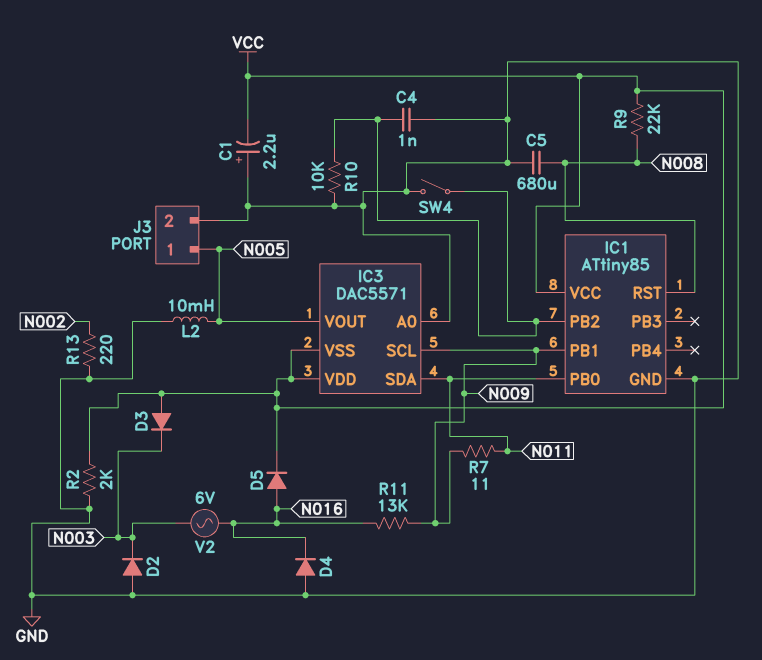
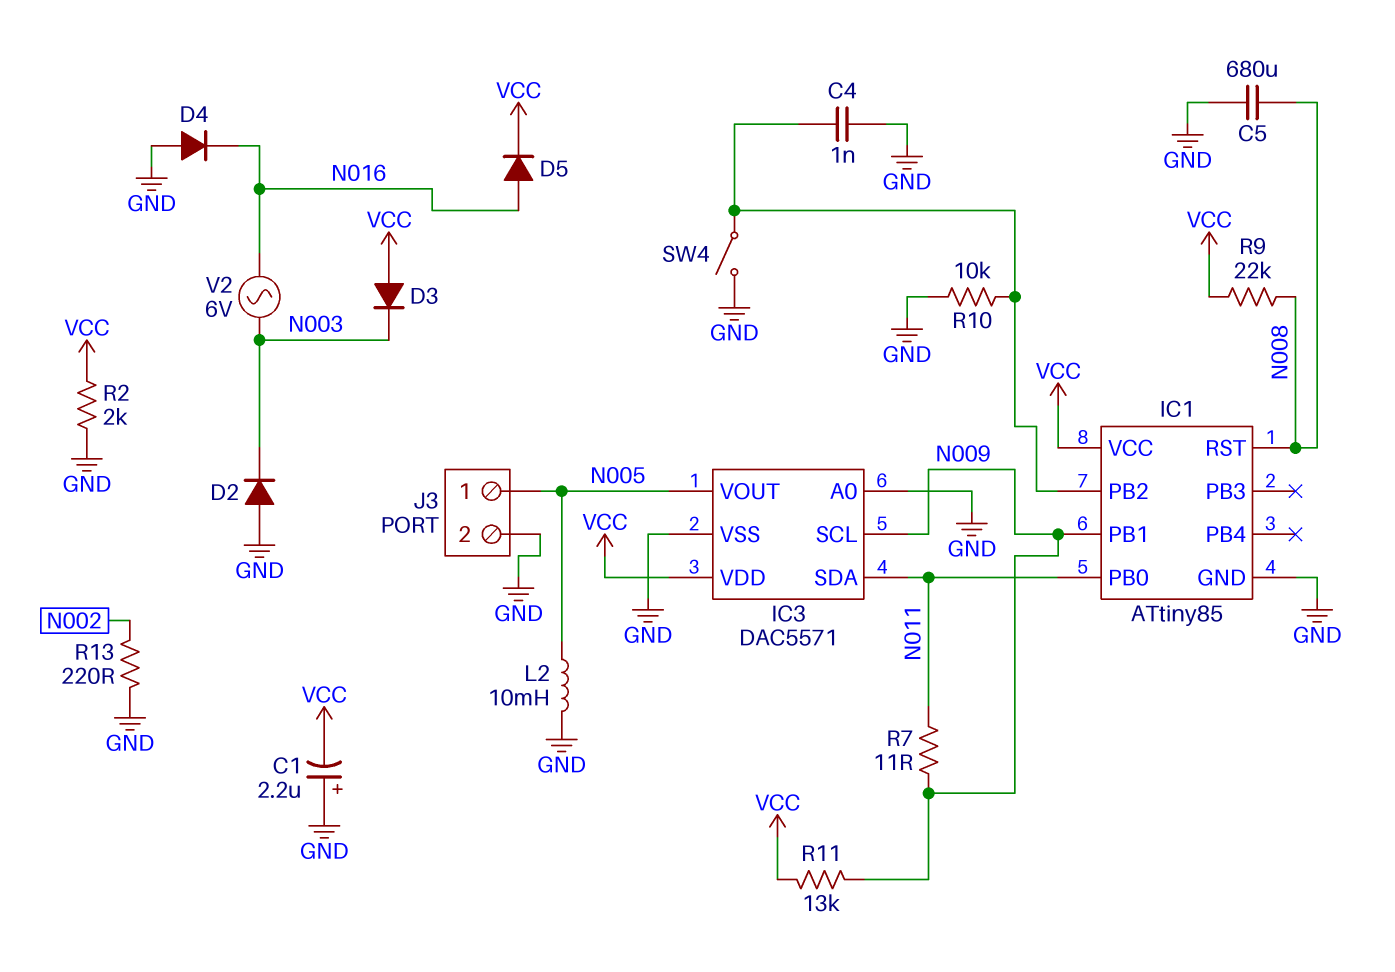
IC3 pin VSS: VCC -> GND
R11: 13k (N009, N016) -> 13k (N009, VCC)

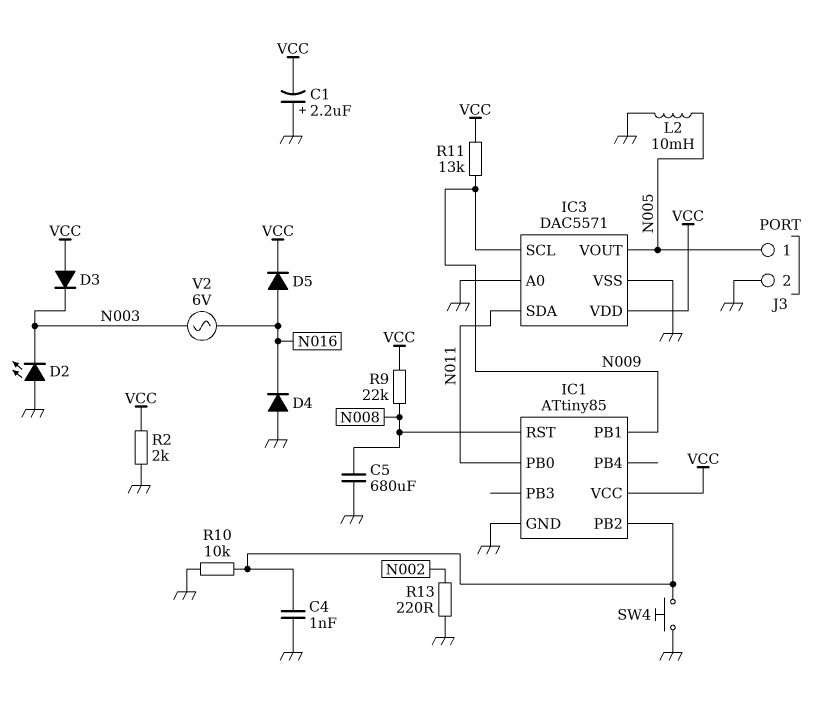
D2: diode (A GND, K N003) -> LED (A GND, K N003)
R7: 11 (N009, N011) -> none
SW4: switch (GND, IC1/PB2) -> button (GND, IC1/PB2)

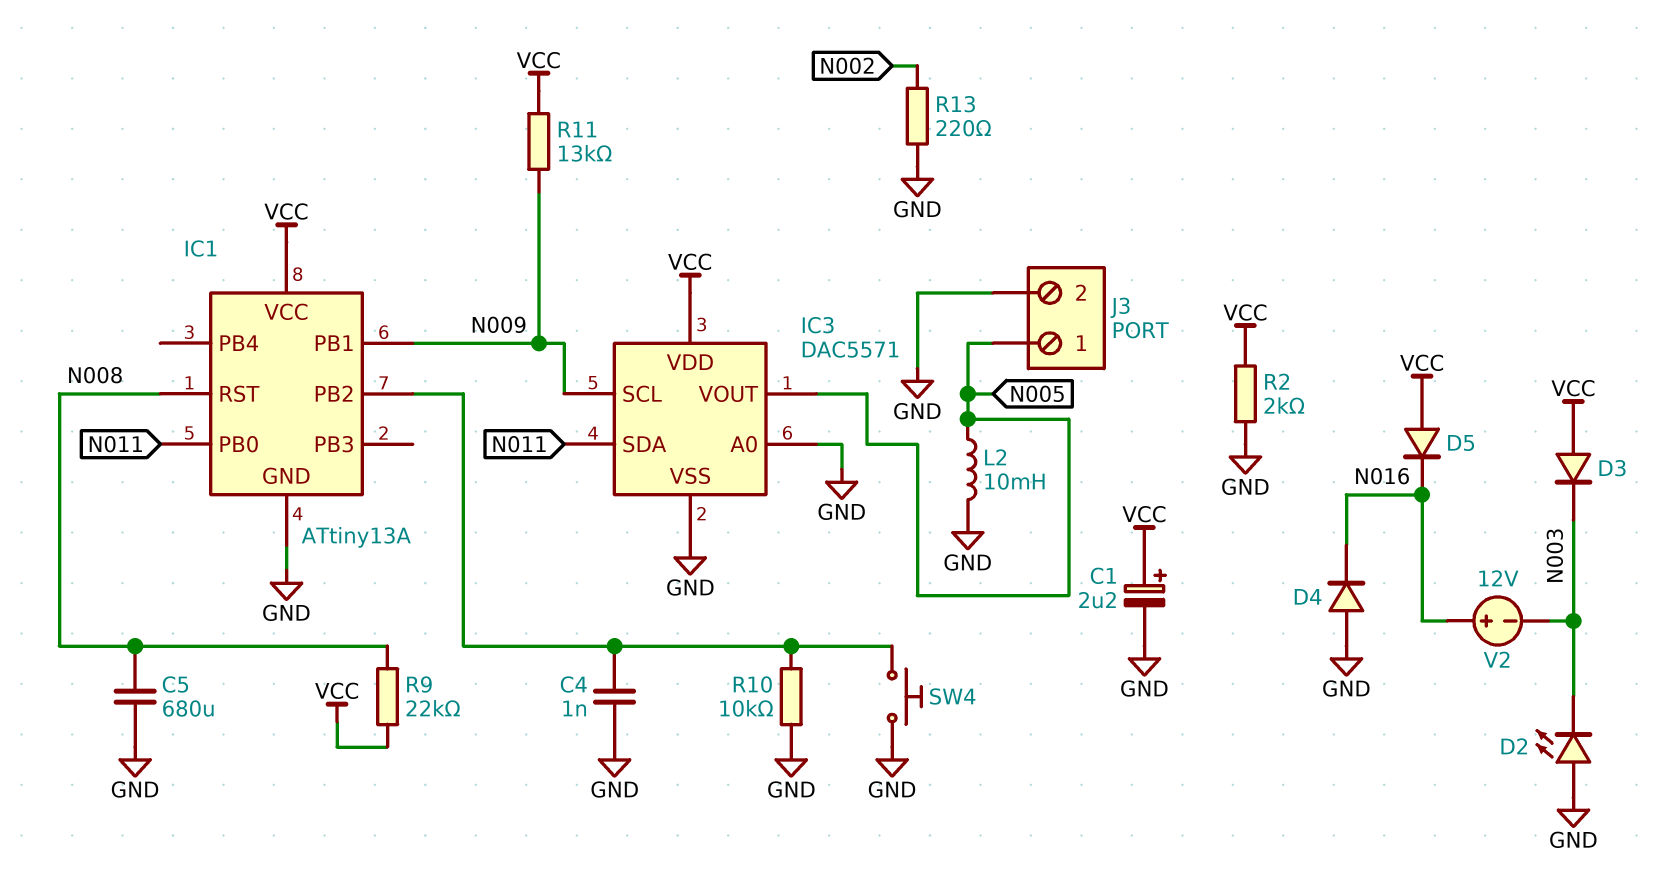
C1: 2.2uF (plus GND, minus VCC) -> 2.2uF (plus VCC, minus GND)
D5: diode (A N016, K VCC) -> diode (A VCC, K N016)
IC1: ATtiny85 -> ATtiny13A
V2: AC 6V (N003, N016) -> 12V (plus N016, minus N003)

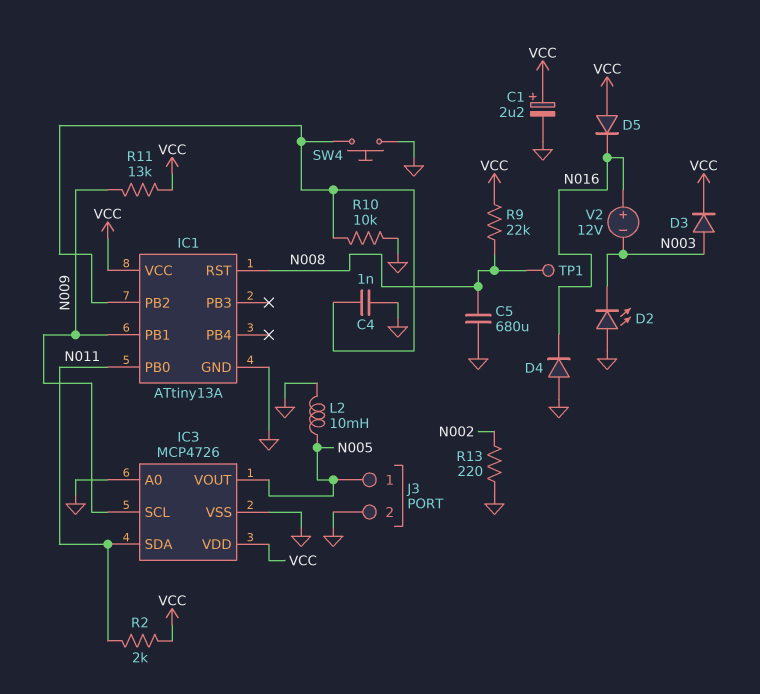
D3: diode (A VCC, K N003) -> diode (A N003, K VCC)
IC3: DAC5571 -> MCP4726
R2: 2k (GND, VCC) -> 2k (N011, VCC)
TP1: none -> test point (N008)

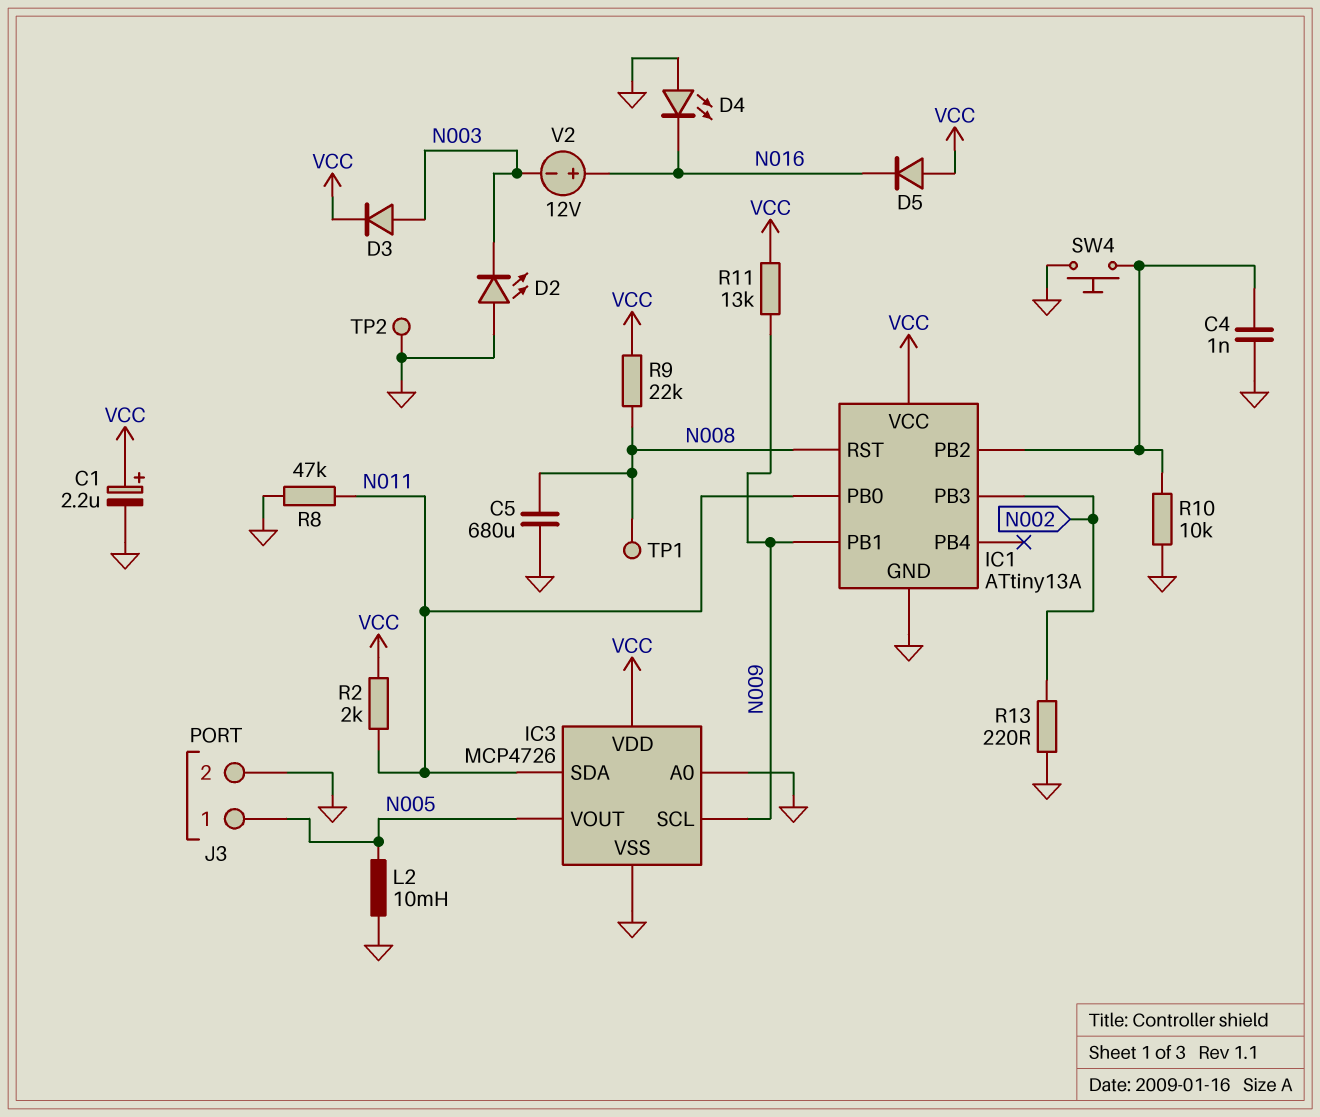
D4: diode (A GND, K N016) -> LED (A GND, K N016)
IC1 pin PB3: none -> N002
R8: none -> 47k (GND, N011)
TP2: none -> test point (GND)

